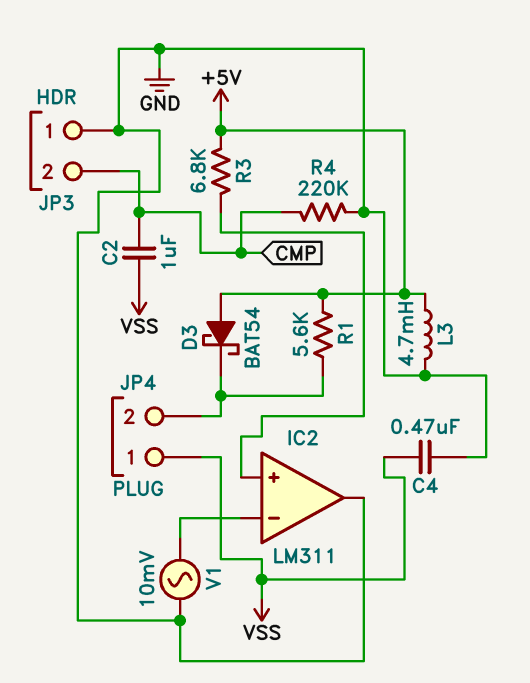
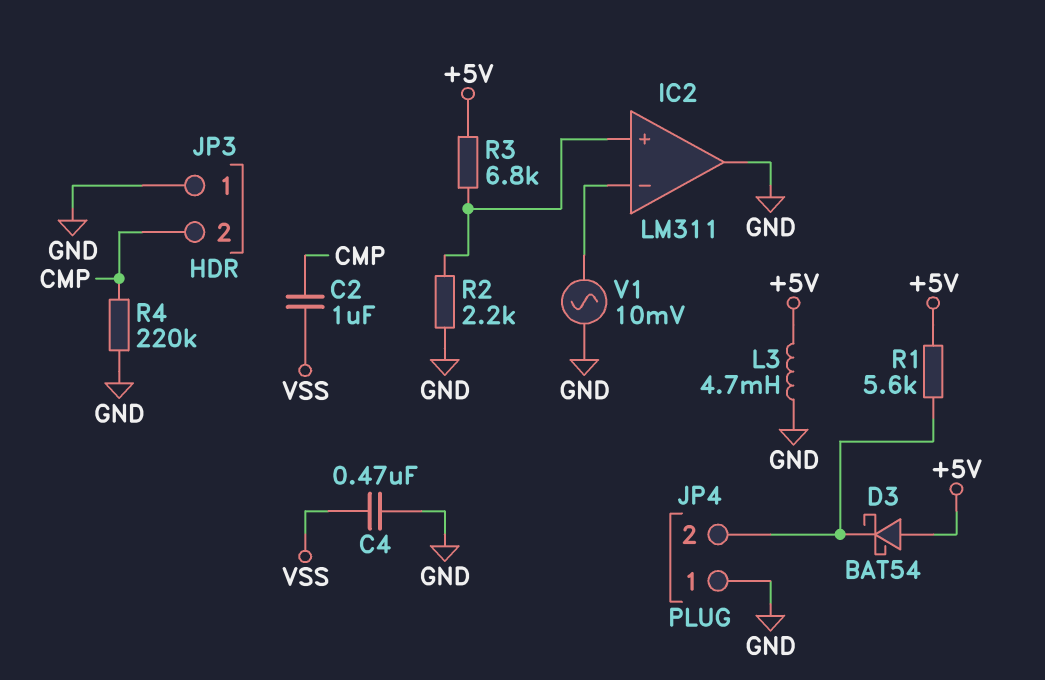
JP4 pin 1: VSS -> GND
R2: none -> 2.2k (GND, IC2/in+)

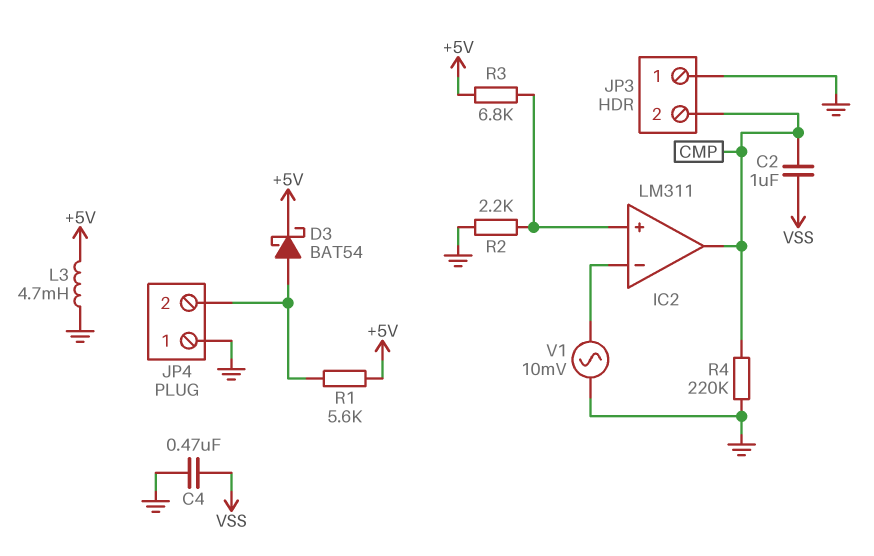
D3: schottky BAT54 (A +5V, K JP4/2) -> schottky BAT54 (A JP4/2, K +5V)
IC2 pin out: GND -> CMP

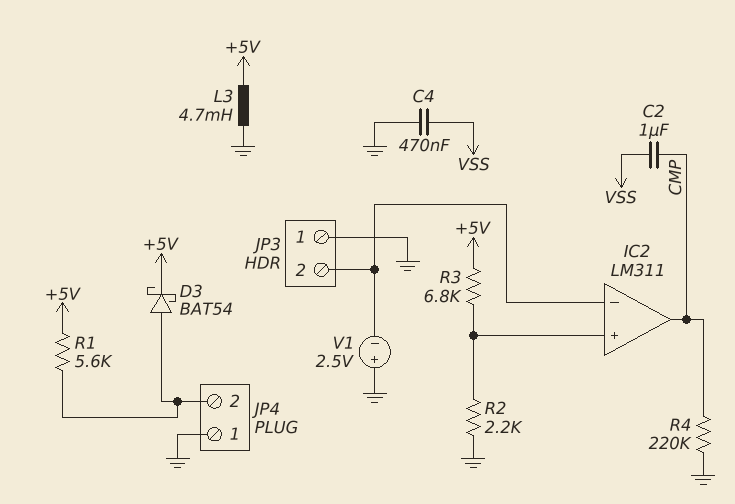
JP3 pin 2: CMP -> IC2/in-
V1: AC 10mV (GND, IC2/in-) -> 2.5V (plus GND, minus IC2/in-)

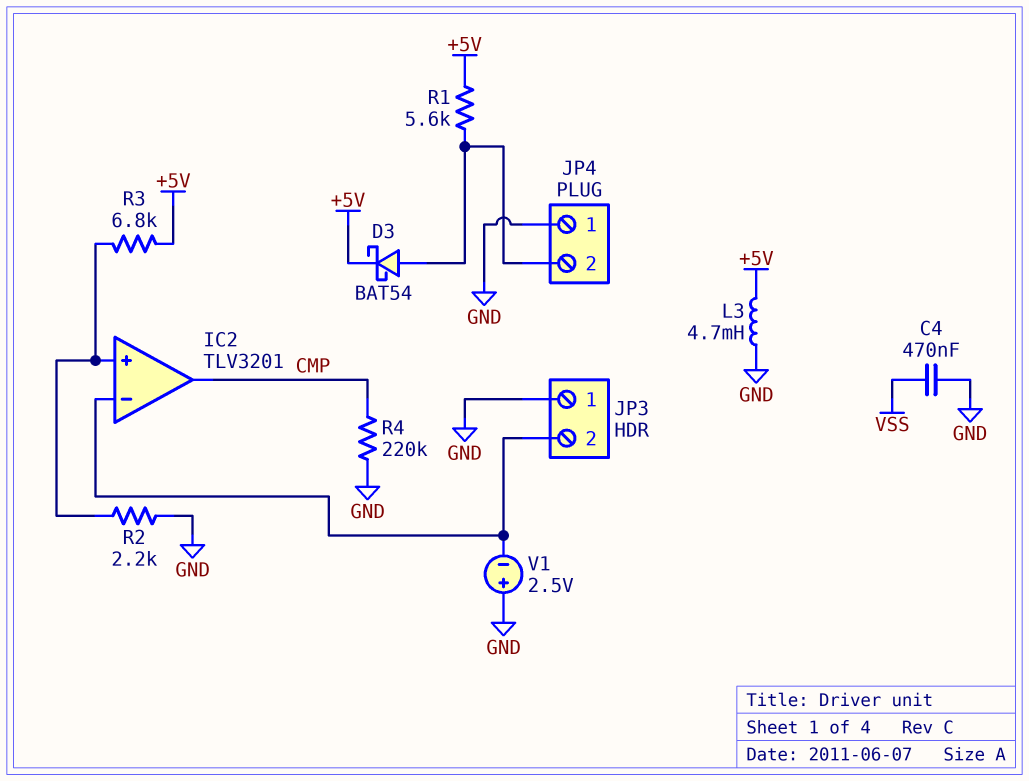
C2: 1uF (CMP, VSS) -> none
IC2: LM311 -> TLV3201

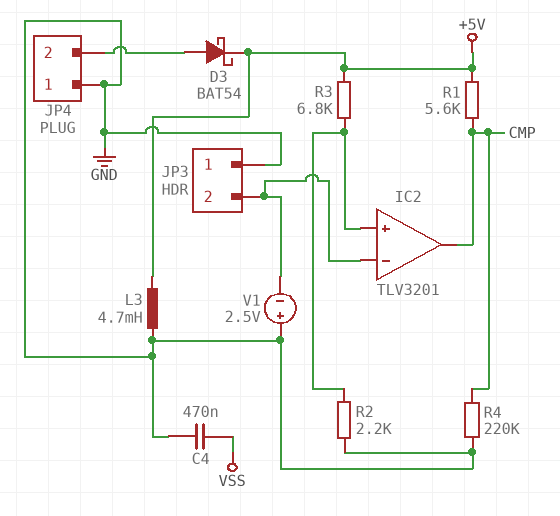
R1: 5.6k (+5V, JP4/2) -> 5.6k (+5V, CMP)

